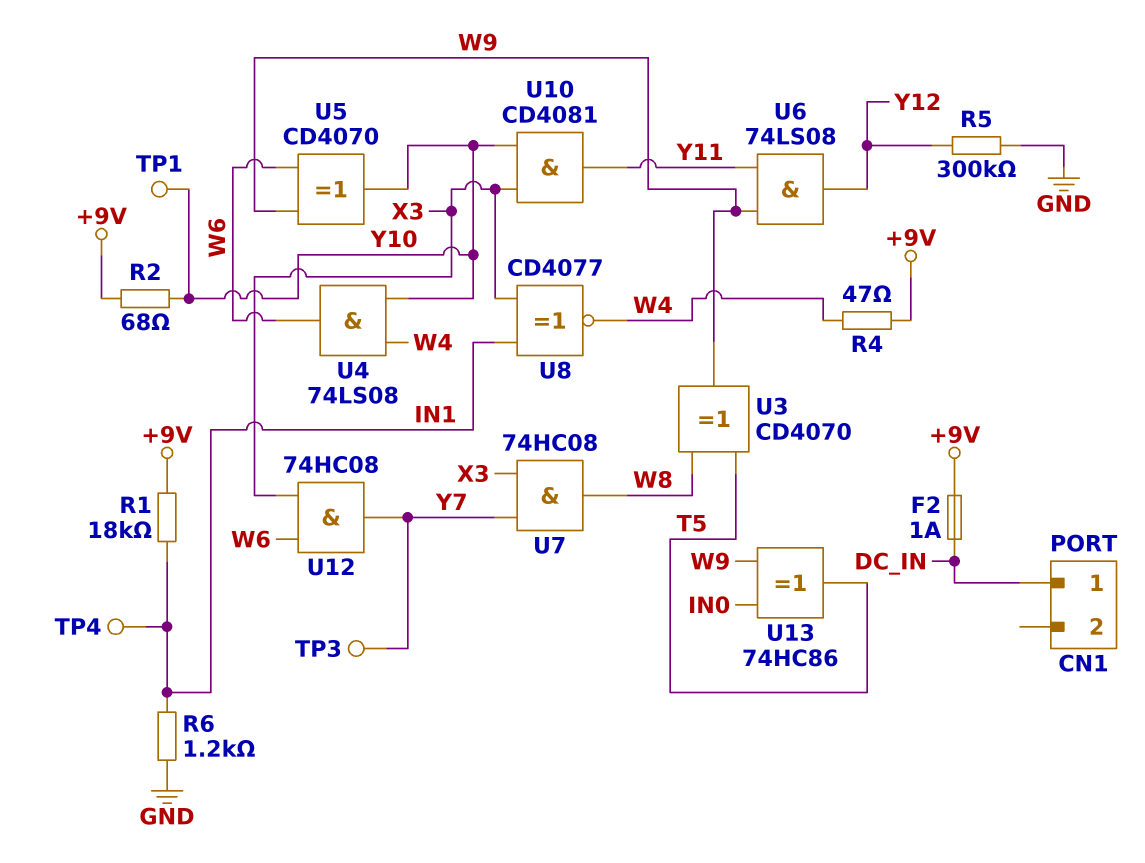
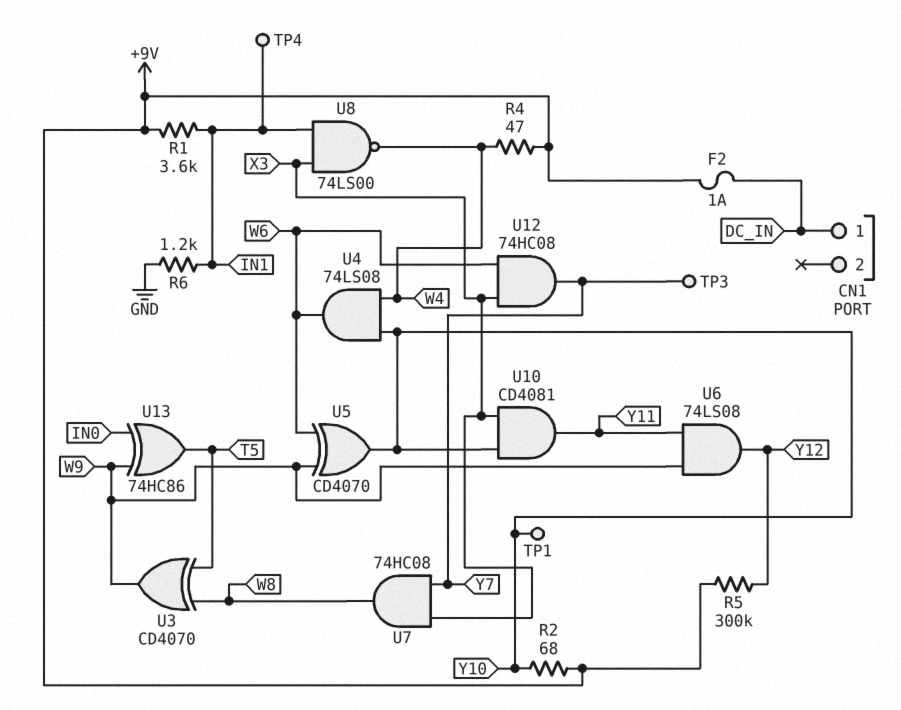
R1: 18k (+9V, IN1) -> 3.6k (+9V, IN1)
R5: 300k (GND, Y12) -> 300k (+9V, Y12)
U8: XNOR CD4077 (in IN1, in X3, out W4) -> NAND 74LS00 (in IN1, in X3, out W4)

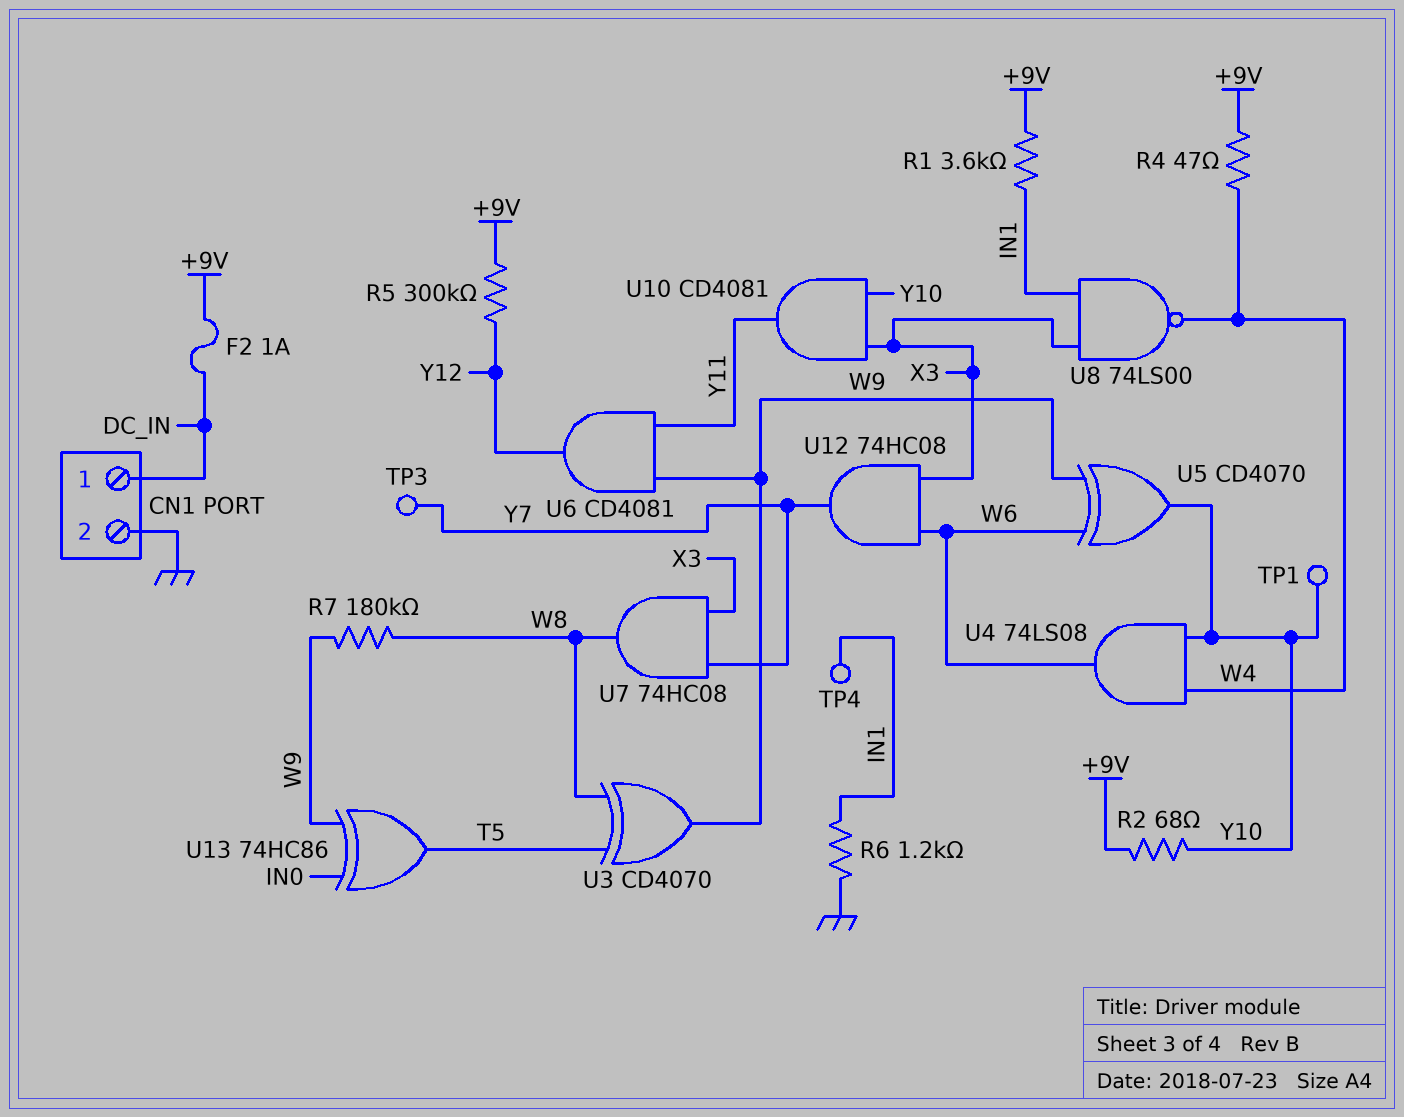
CN1 pin 2: none -> GND
R7: none -> 180k (W8, W9)
U6: AND 74LS08 (in W9, in Y11, out Y12) -> AND CD4081 (in W9, in Y11, out Y12)

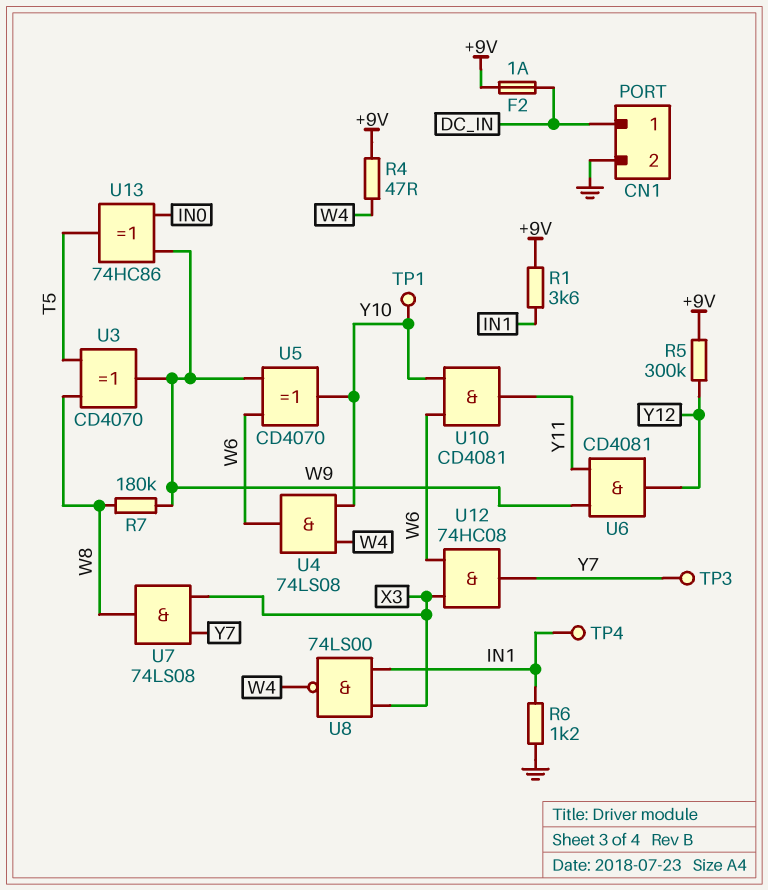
R2: 68 (+9V, Y10) -> none
U7: AND 74HC08 (in X3, in Y7, out W8) -> AND 74LS08 (in X3, in Y7, out W8)
U10: AND CD4081 (in X3, in Y10, out Y11) -> AND CD4081 (in W6, in Y10, out Y11)

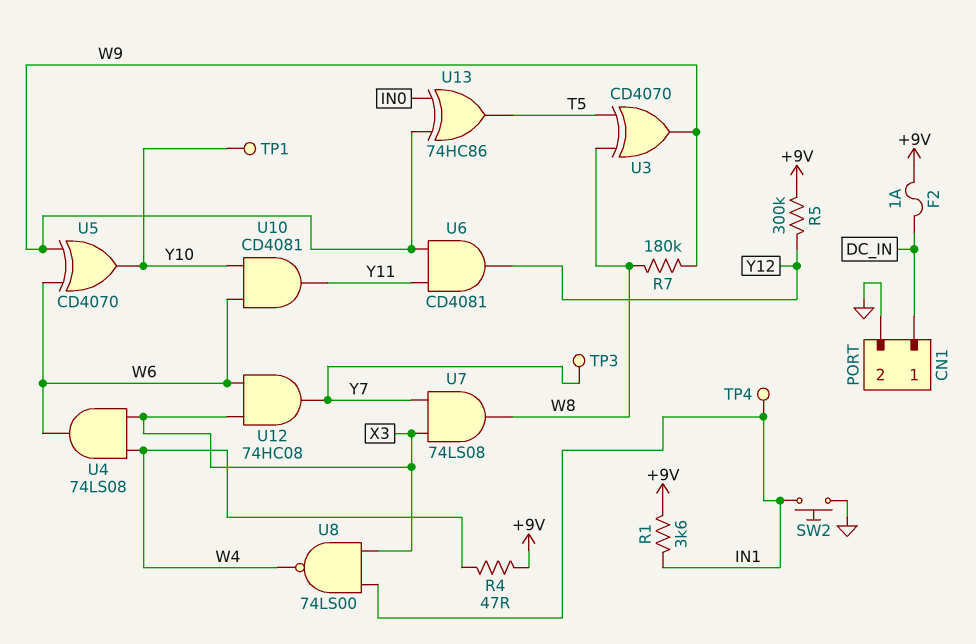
R6: 1.2k (GND, IN1) -> none
SW2: none -> button (GND, IN1)
U4: AND 74LS08 (in W4, in Y10, out W6) -> AND 74LS08 (in W4, in X3, out W6)

